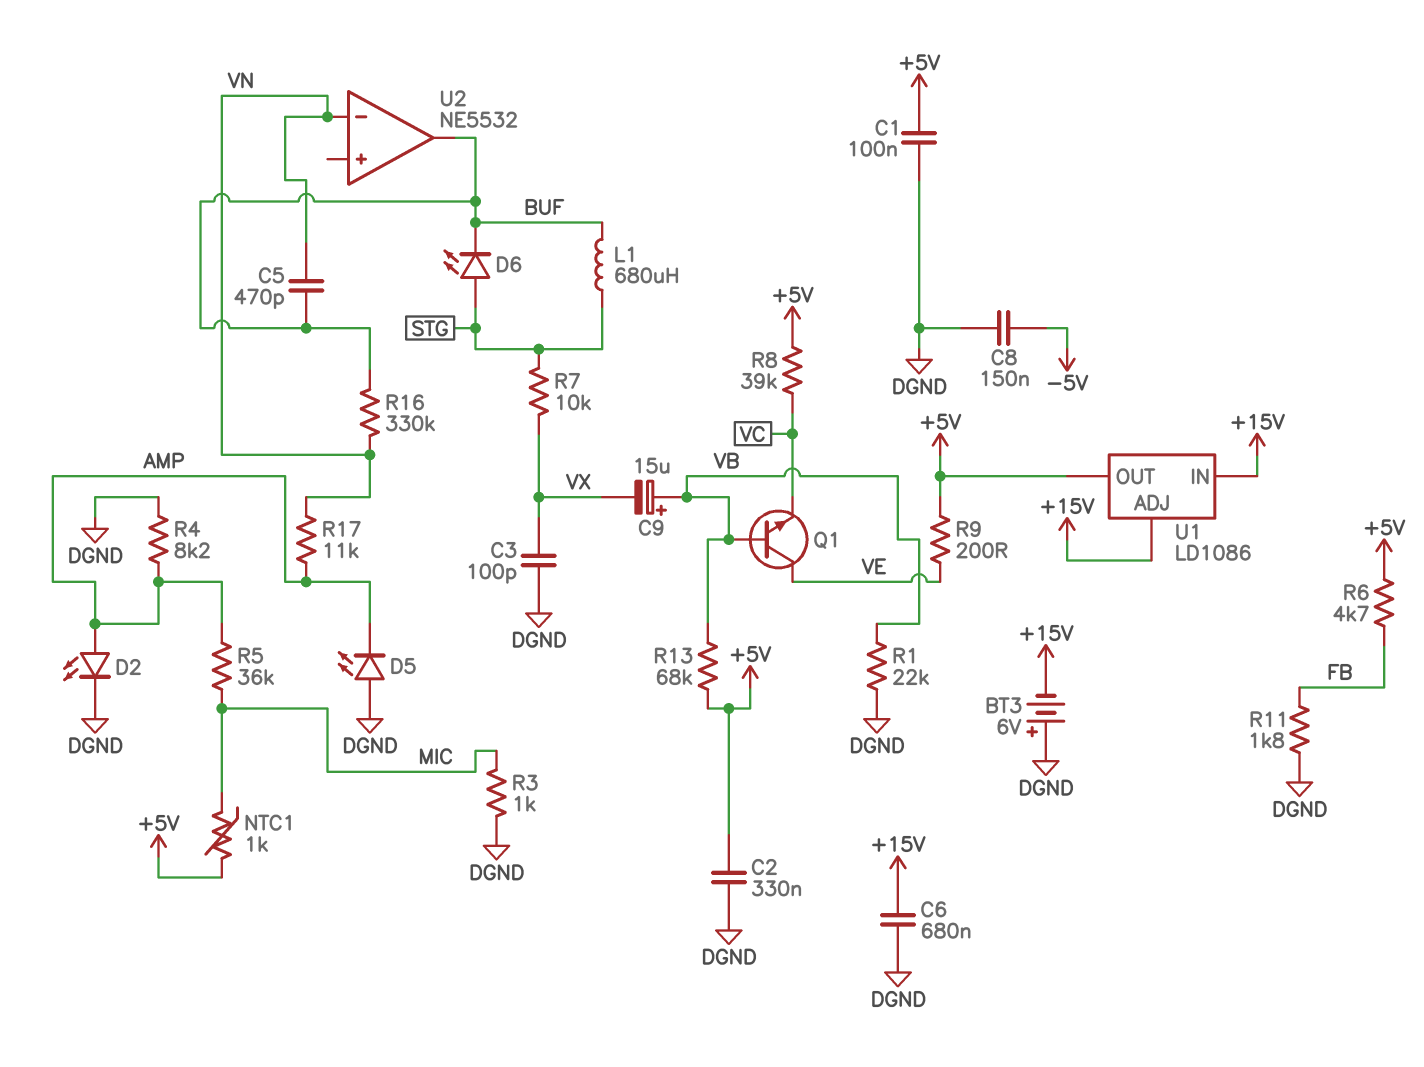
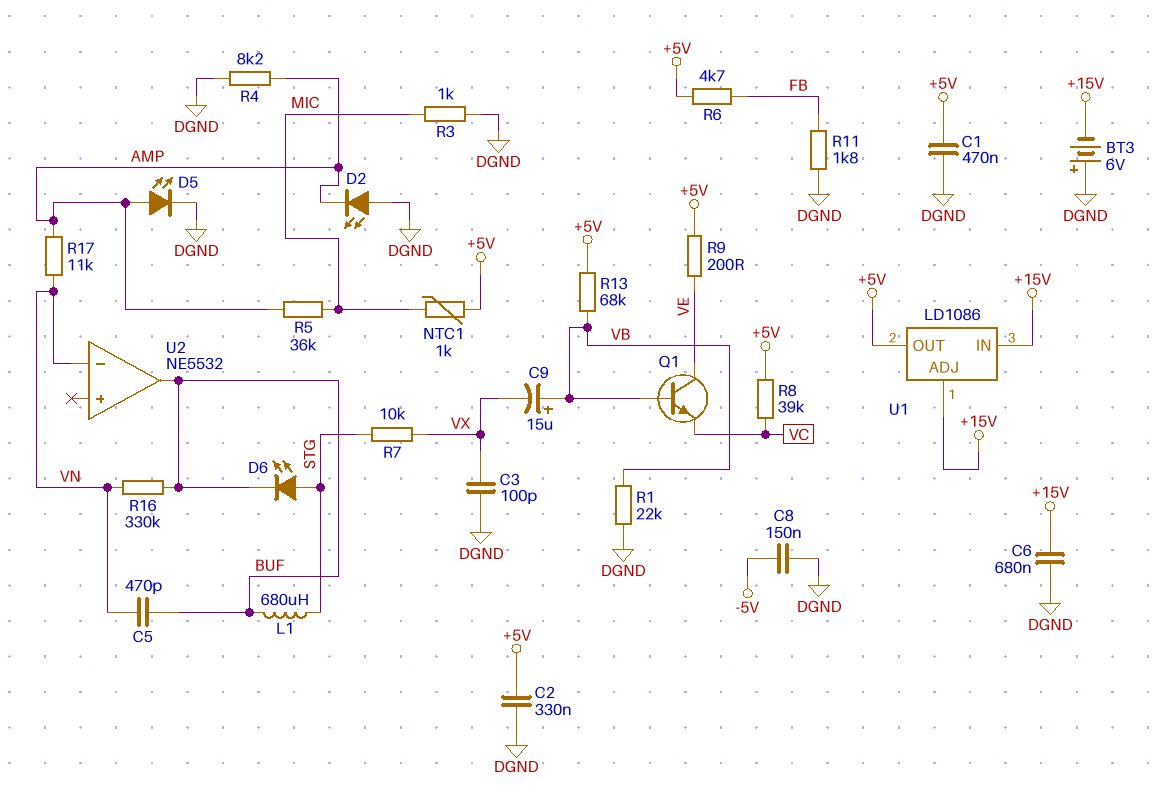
C1: 100nF (+5V, DGND) -> 470nF (+5V, DGND)
D2: LED (A AMP, K DGND) -> LED (A DGND, K AMP)
D5: LED (A DGND, K AMP) -> LED (A AMP, K DGND)

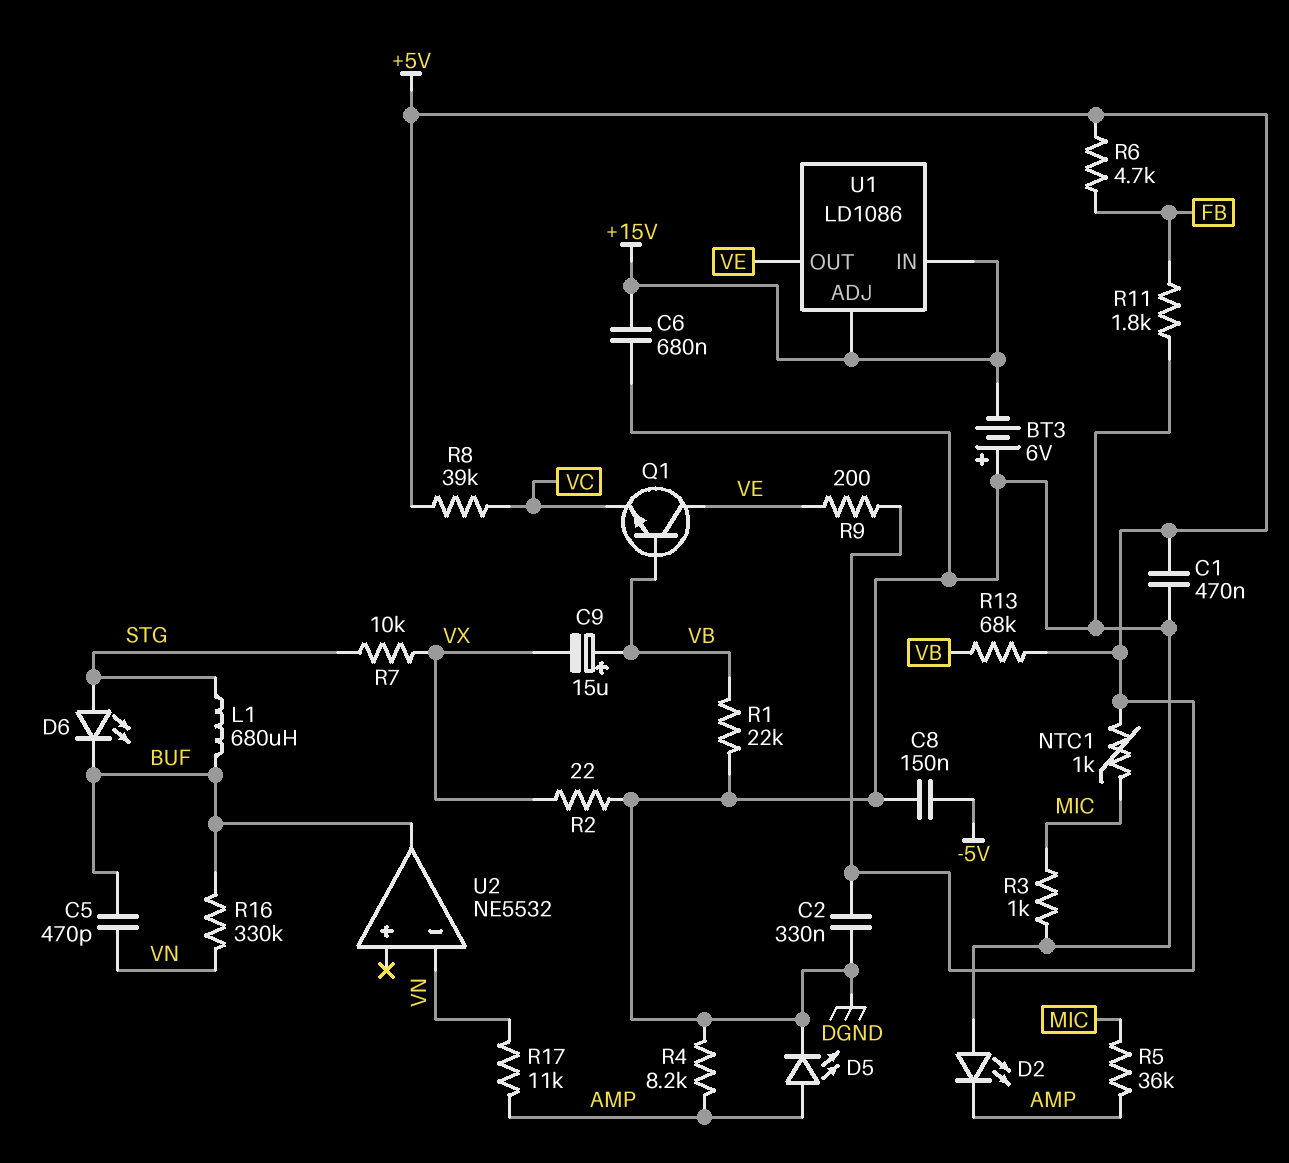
C3: 100pF (DGND, VX) -> none
R2: none -> 22 (DGND, VX)
U1 pin OUT: +5V -> VE

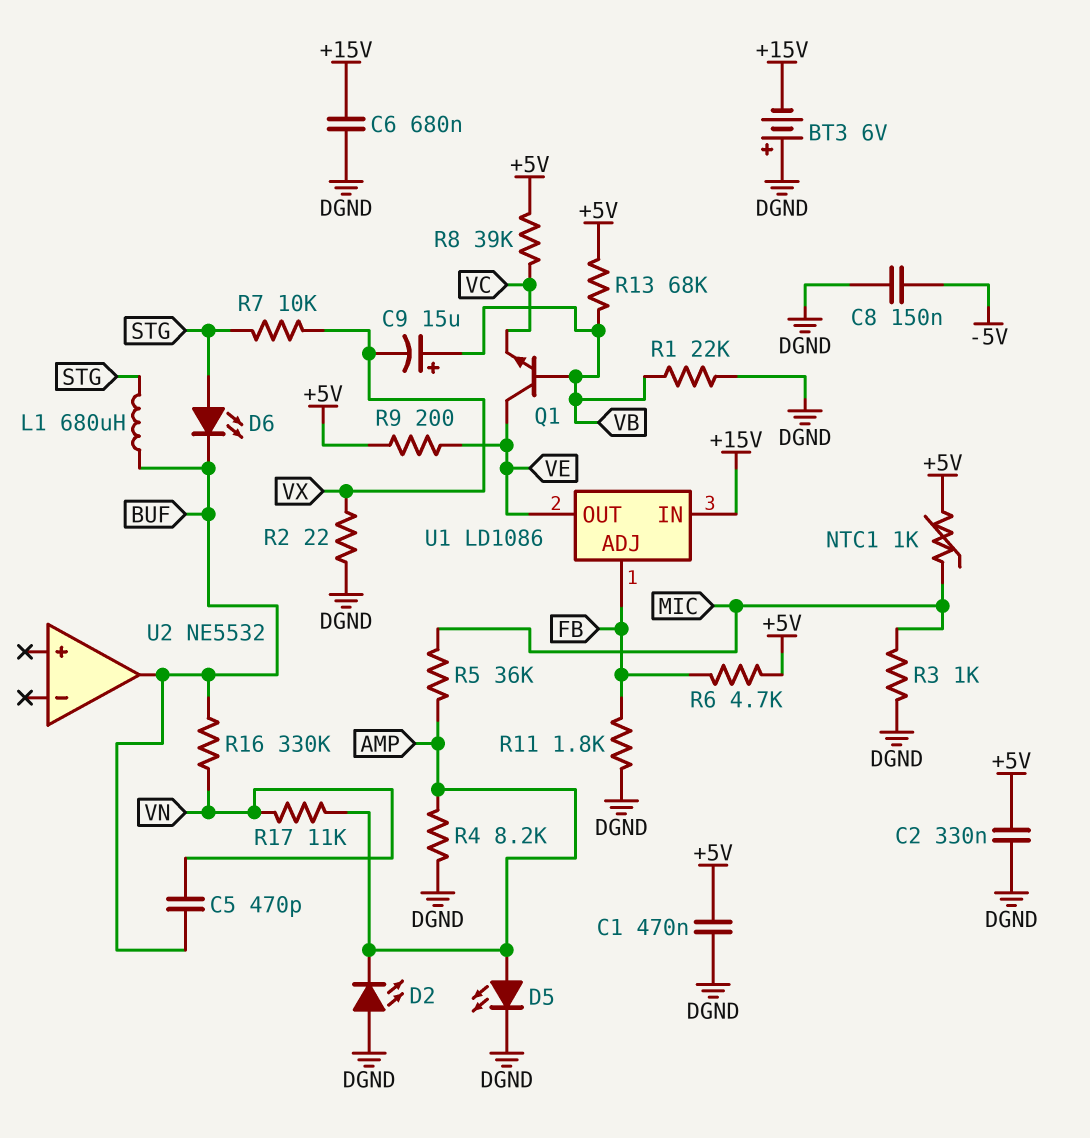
U1 pin ADJ: +15V -> FB
U2 pin in-: VN -> none

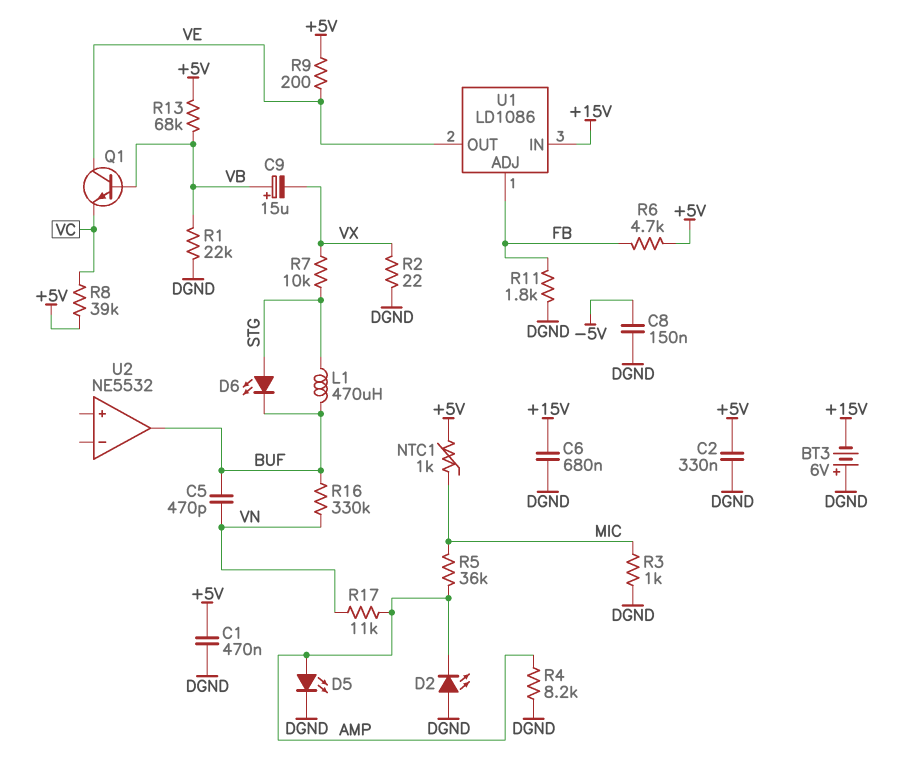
L1: 680uH (BUF, STG) -> 470uH (BUF, STG)

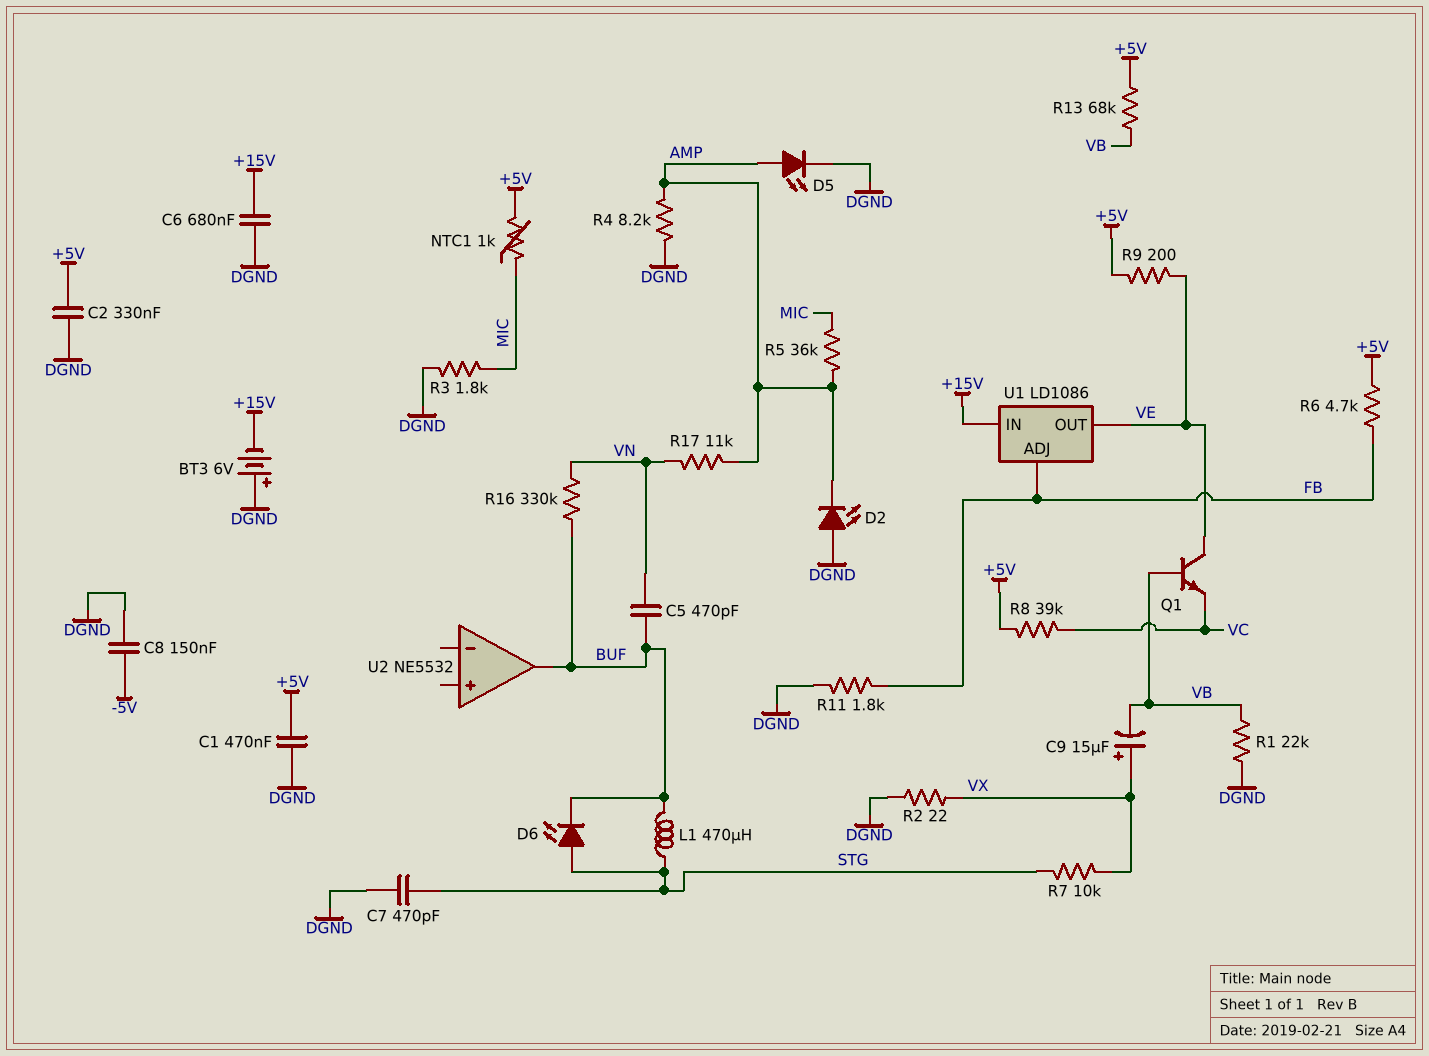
C7: none -> 470pF (DGND, STG)
C9: 15uF (plus VB, minus VX) -> 15uF (plus VX, minus VB)
R3: 1k (DGND, MIC) -> 1.8k (DGND, MIC)

